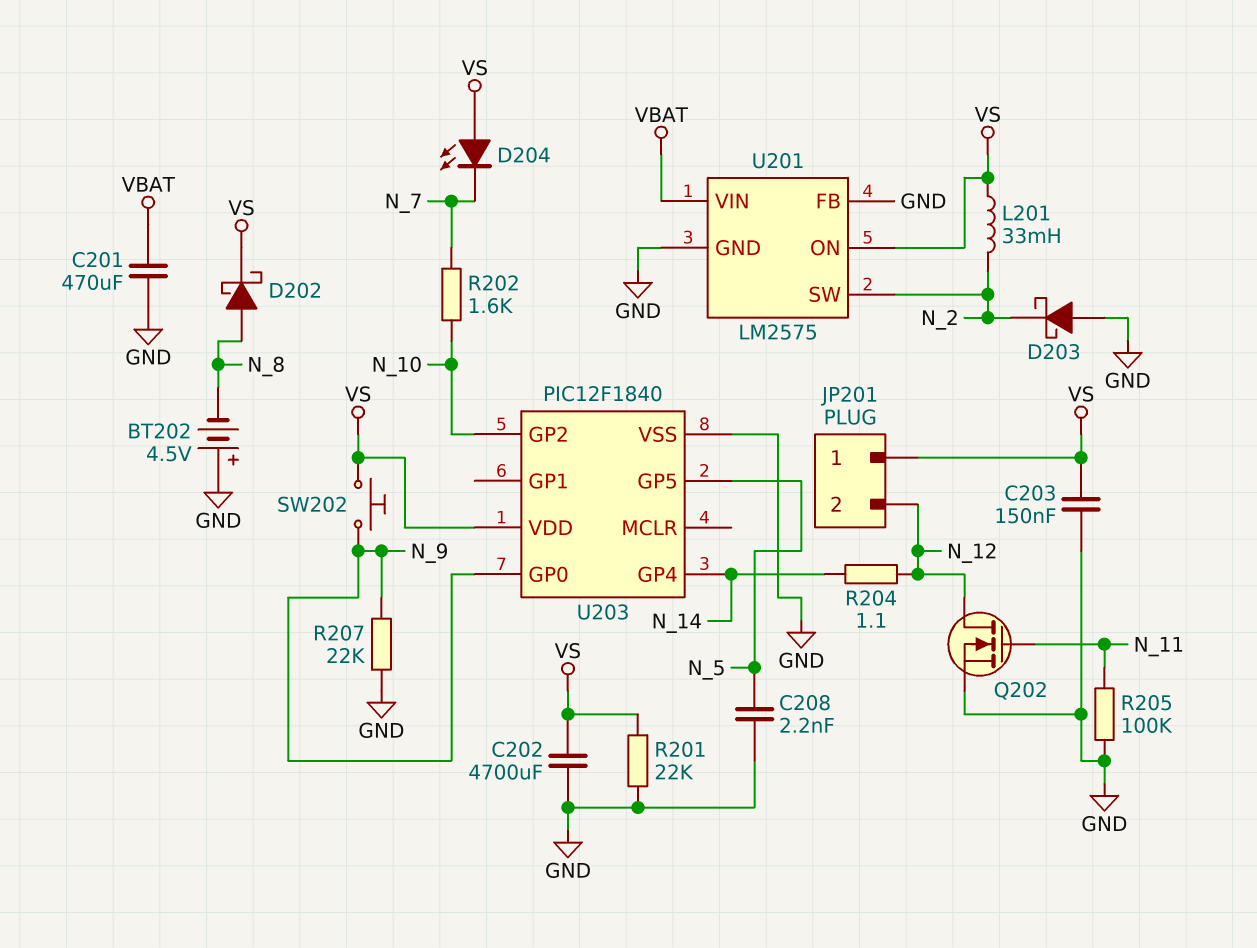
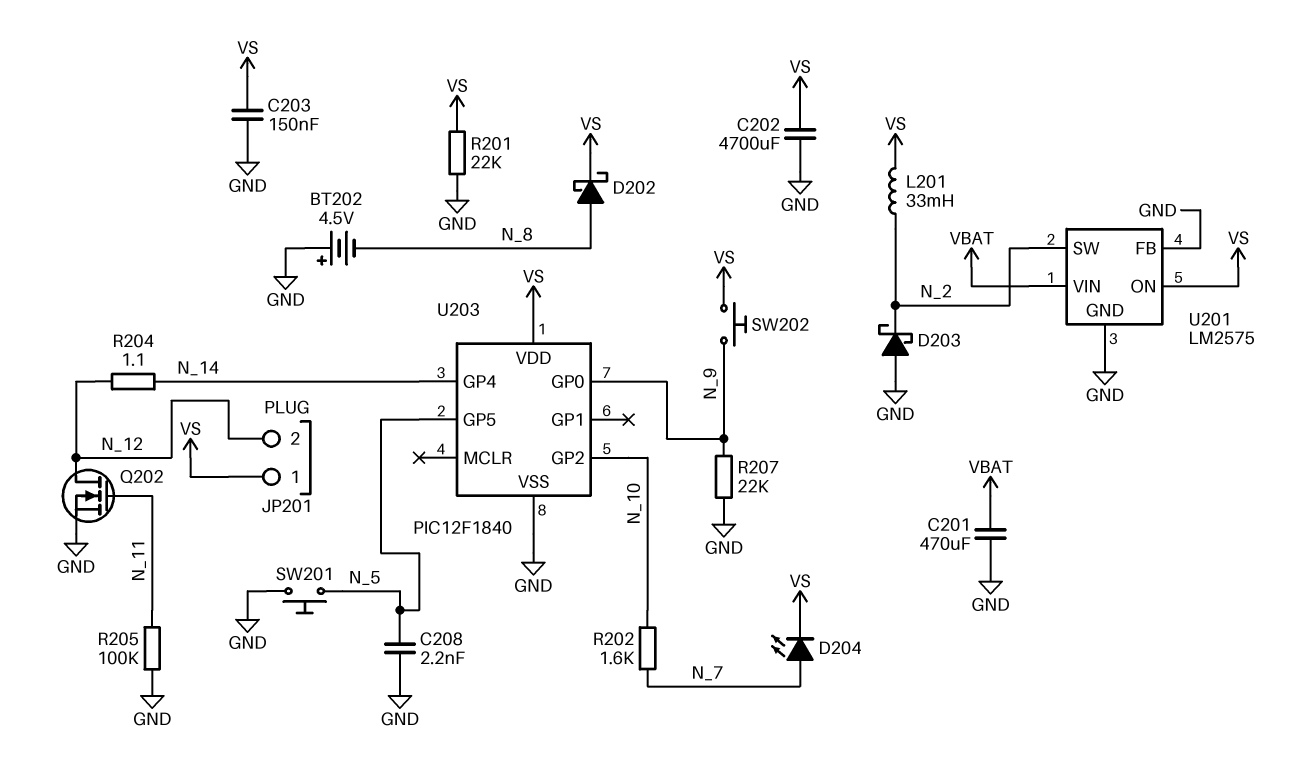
D204: LED (A VS, K N_7) -> LED (A N_7, K VS)
SW201: none -> button (GND, N_5)

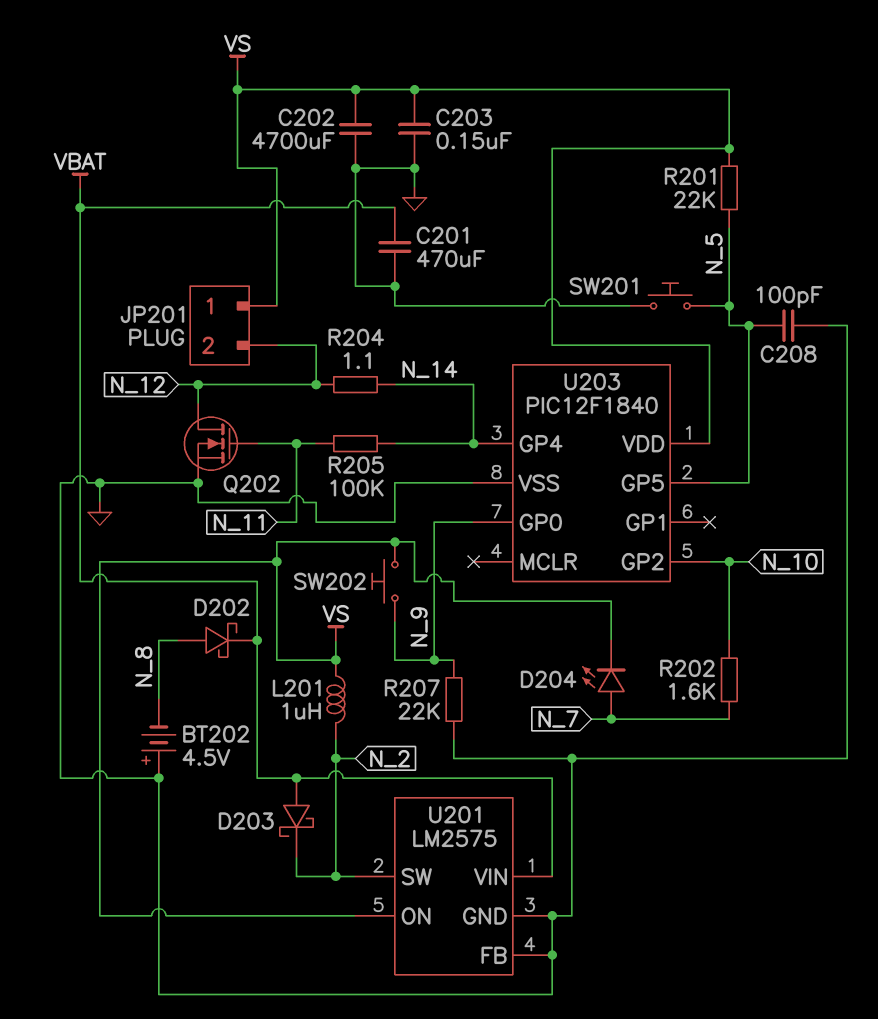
C208: 2.2nF (GND, N_5) -> 100pF (GND, N_5)
D202: schottky (A N_8, K VS) -> schottky (A N_8, K VBAT)
D203: schottky (A GND, K N_2) -> schottky (A VBAT, K N_2)
L201: 33mH (N_2, VS) -> 1uH (N_2, VS)
R201: 22k (GND, VS) -> 22k (N_5, VS)
R205: 100k (GND, N_11) -> 100k (N_11, N_14)

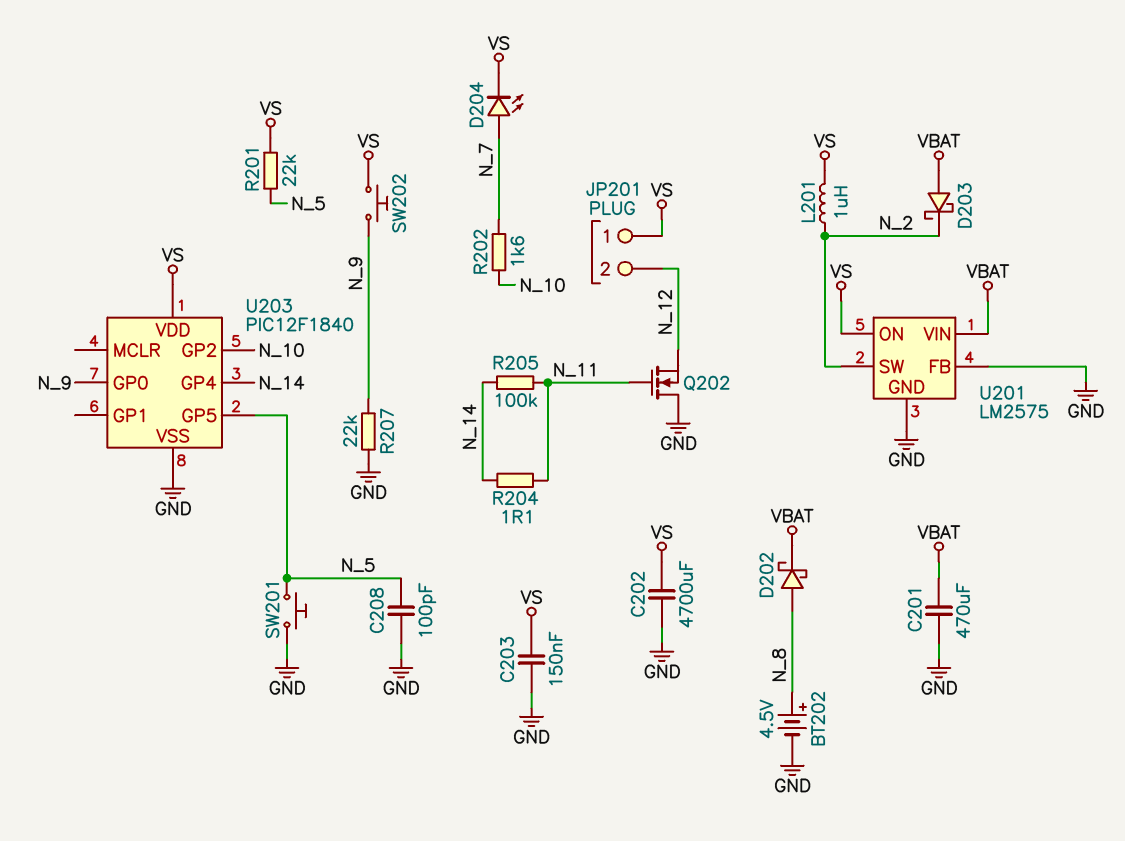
BT202: 4.5V (plus GND, minus N_8) -> 4.5V (plus N_8, minus GND)
Q202: NMOS (G N_11, D N_12, S GND) -> NMOS (G N_11, D GND, S N_12)
R204: 1.1 (N_12, N_14) -> 1.1 (N_11, N_14)

